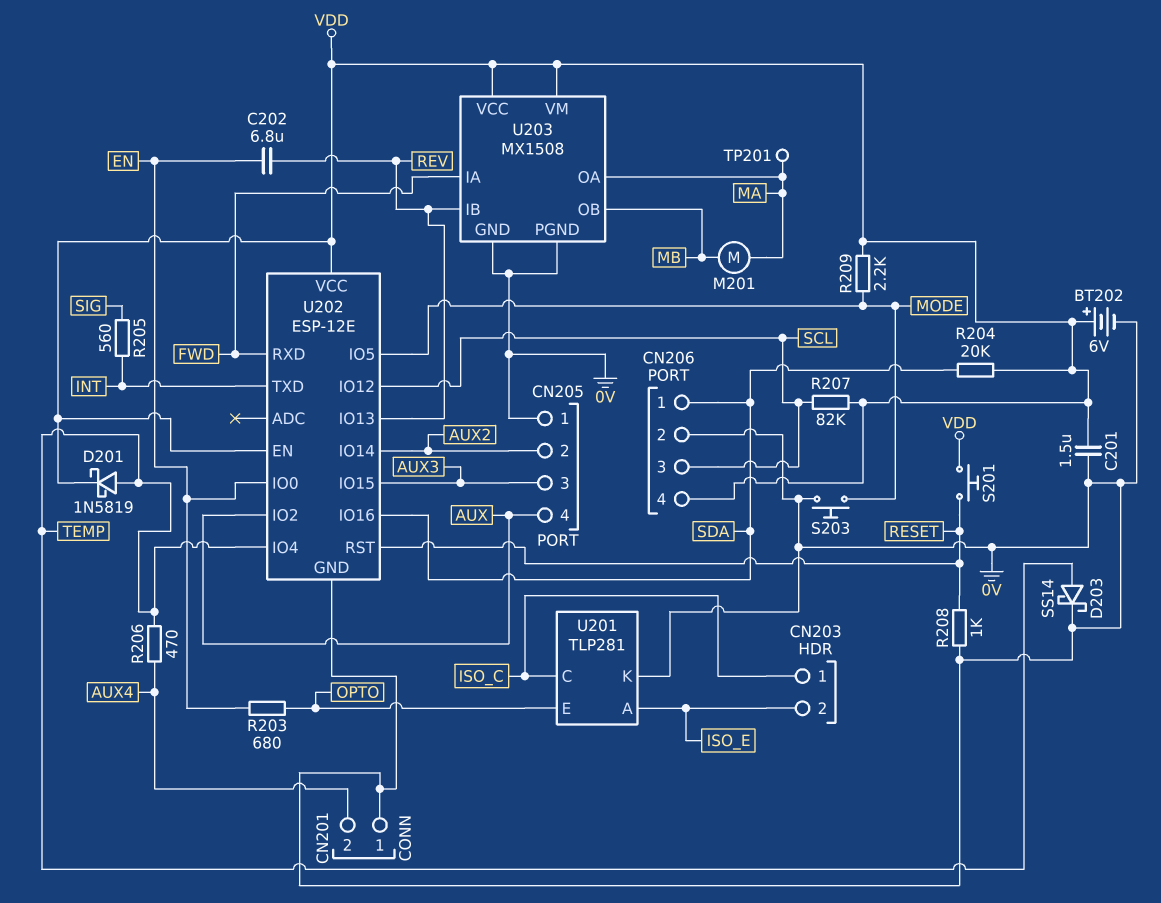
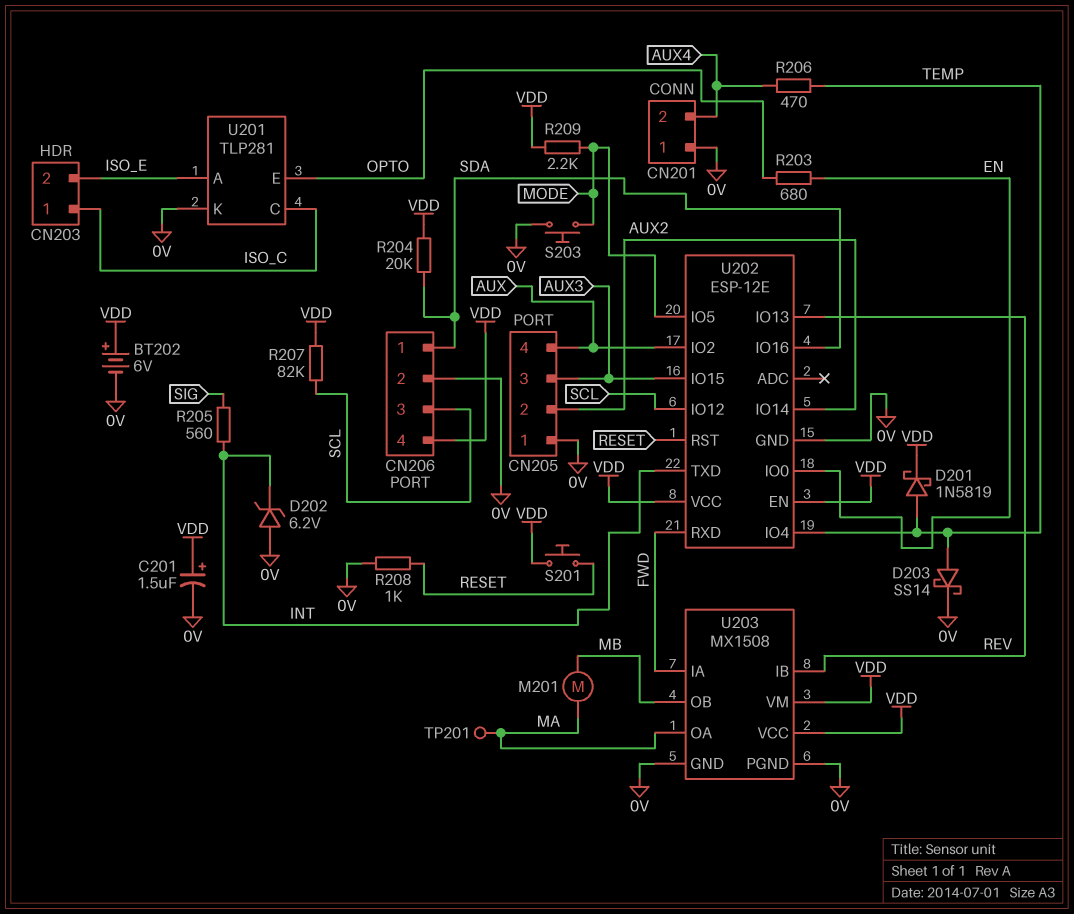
C201: 1.5uF (0V, VDD) -> 1.5uF (plus VDD, minus 0V)
C202: 6.8uF (EN, REV) -> none
D202: none -> zener 6.2V (A 0V, K INT)

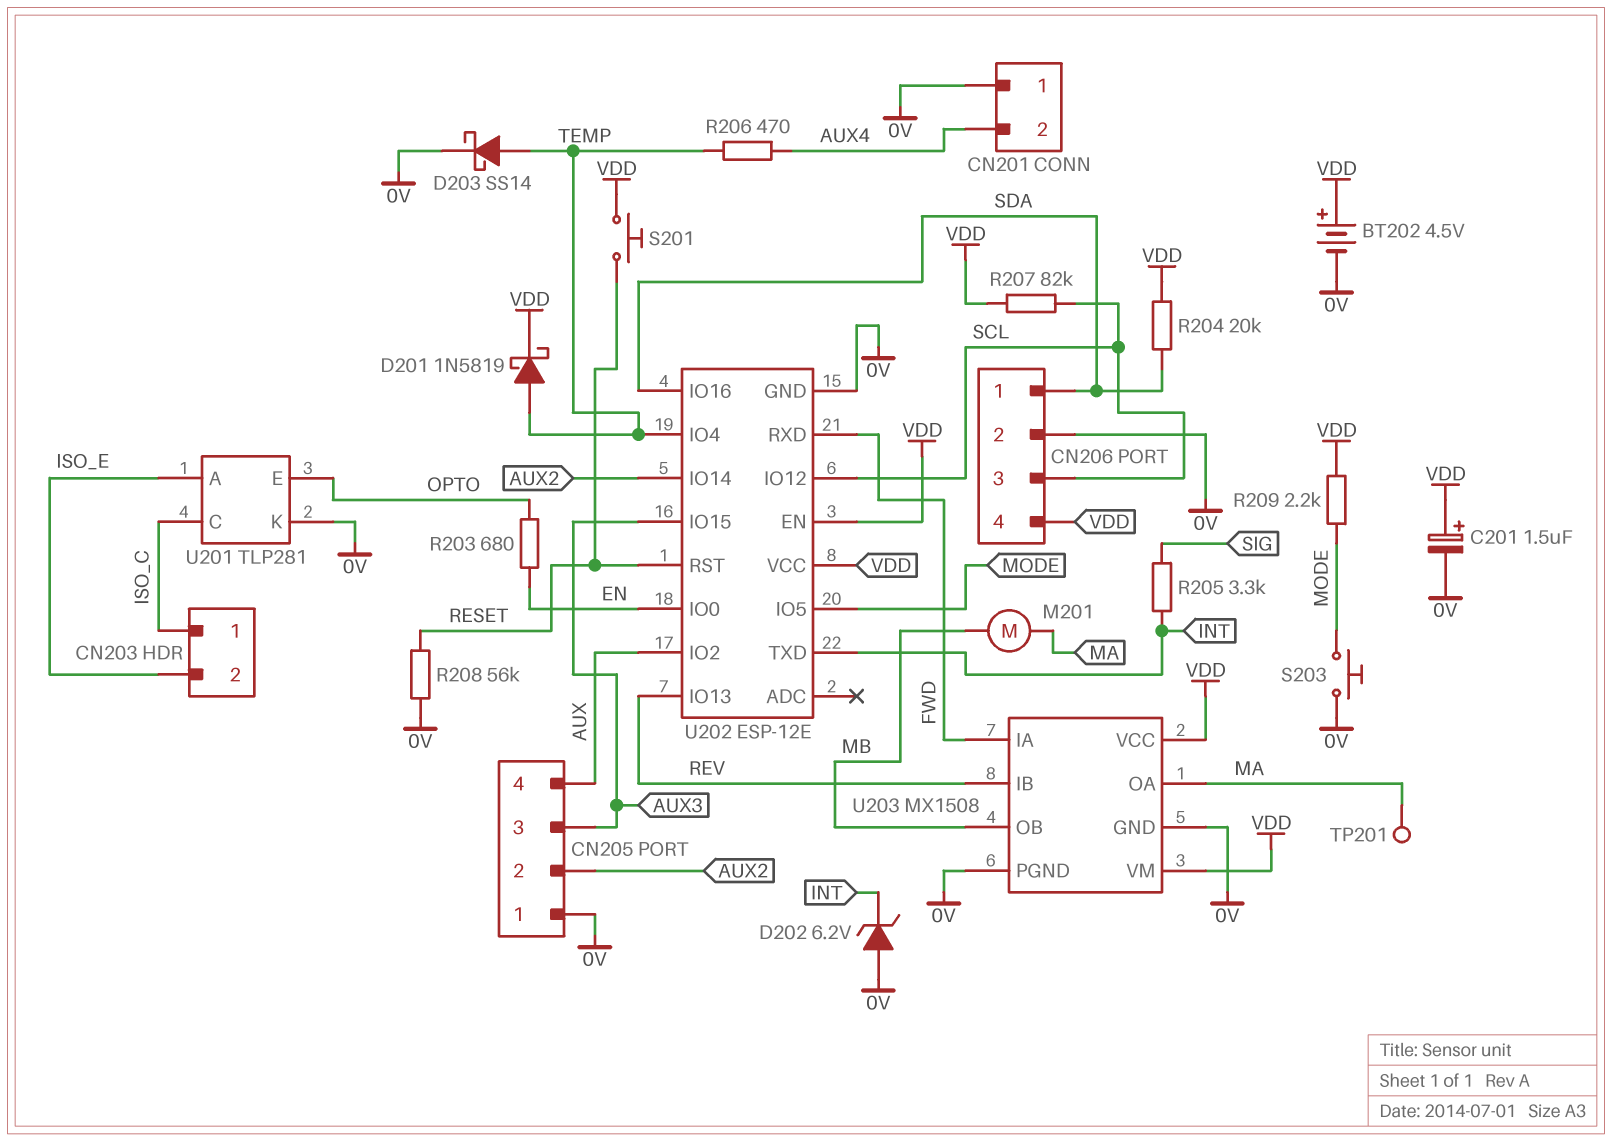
BT202: 6V (plus VDD, minus 0V) -> 4.5V (plus VDD, minus 0V)
R205: 560 (INT, SIG) -> 3.3k (INT, SIG)
R208: 1k (0V, RESET) -> 56k (0V, RESET)

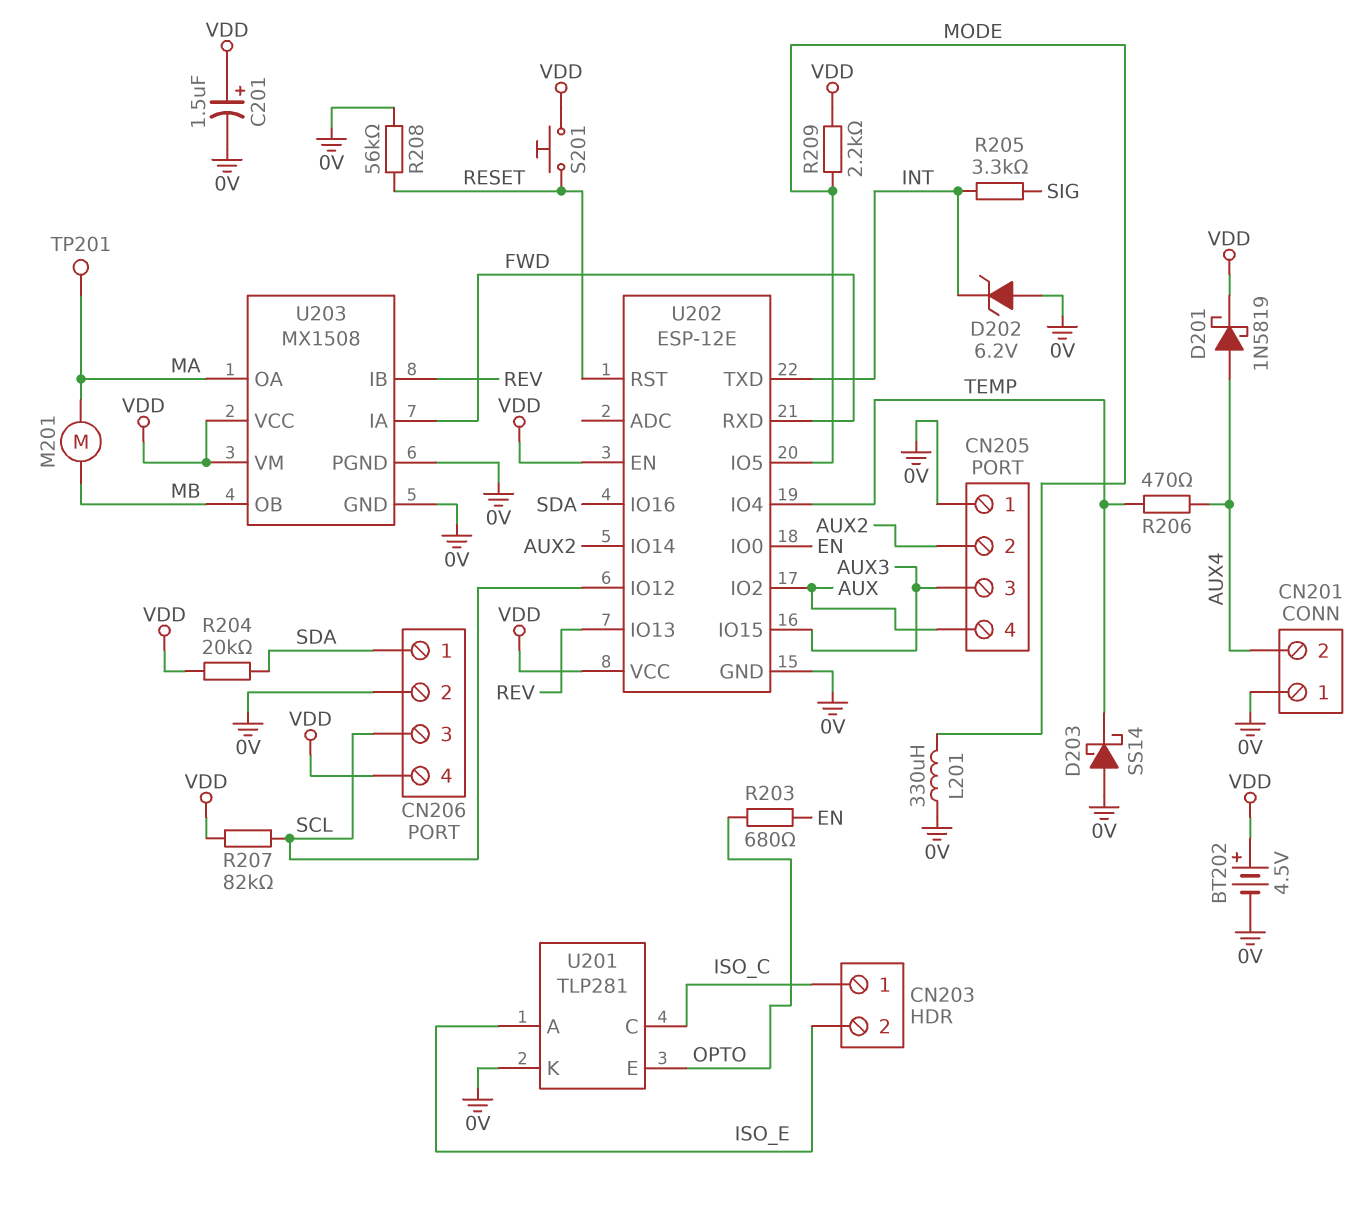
D201: schottky 1N5819 (A TEMP, K VDD) -> schottky 1N5819 (A AUX4, K VDD)
D203: schottky SS14 (A TEMP, K 0V) -> schottky SS14 (A 0V, K TEMP)
L201: none -> 330uH (0V, MODE)
S203: button (0V, MODE) -> none

